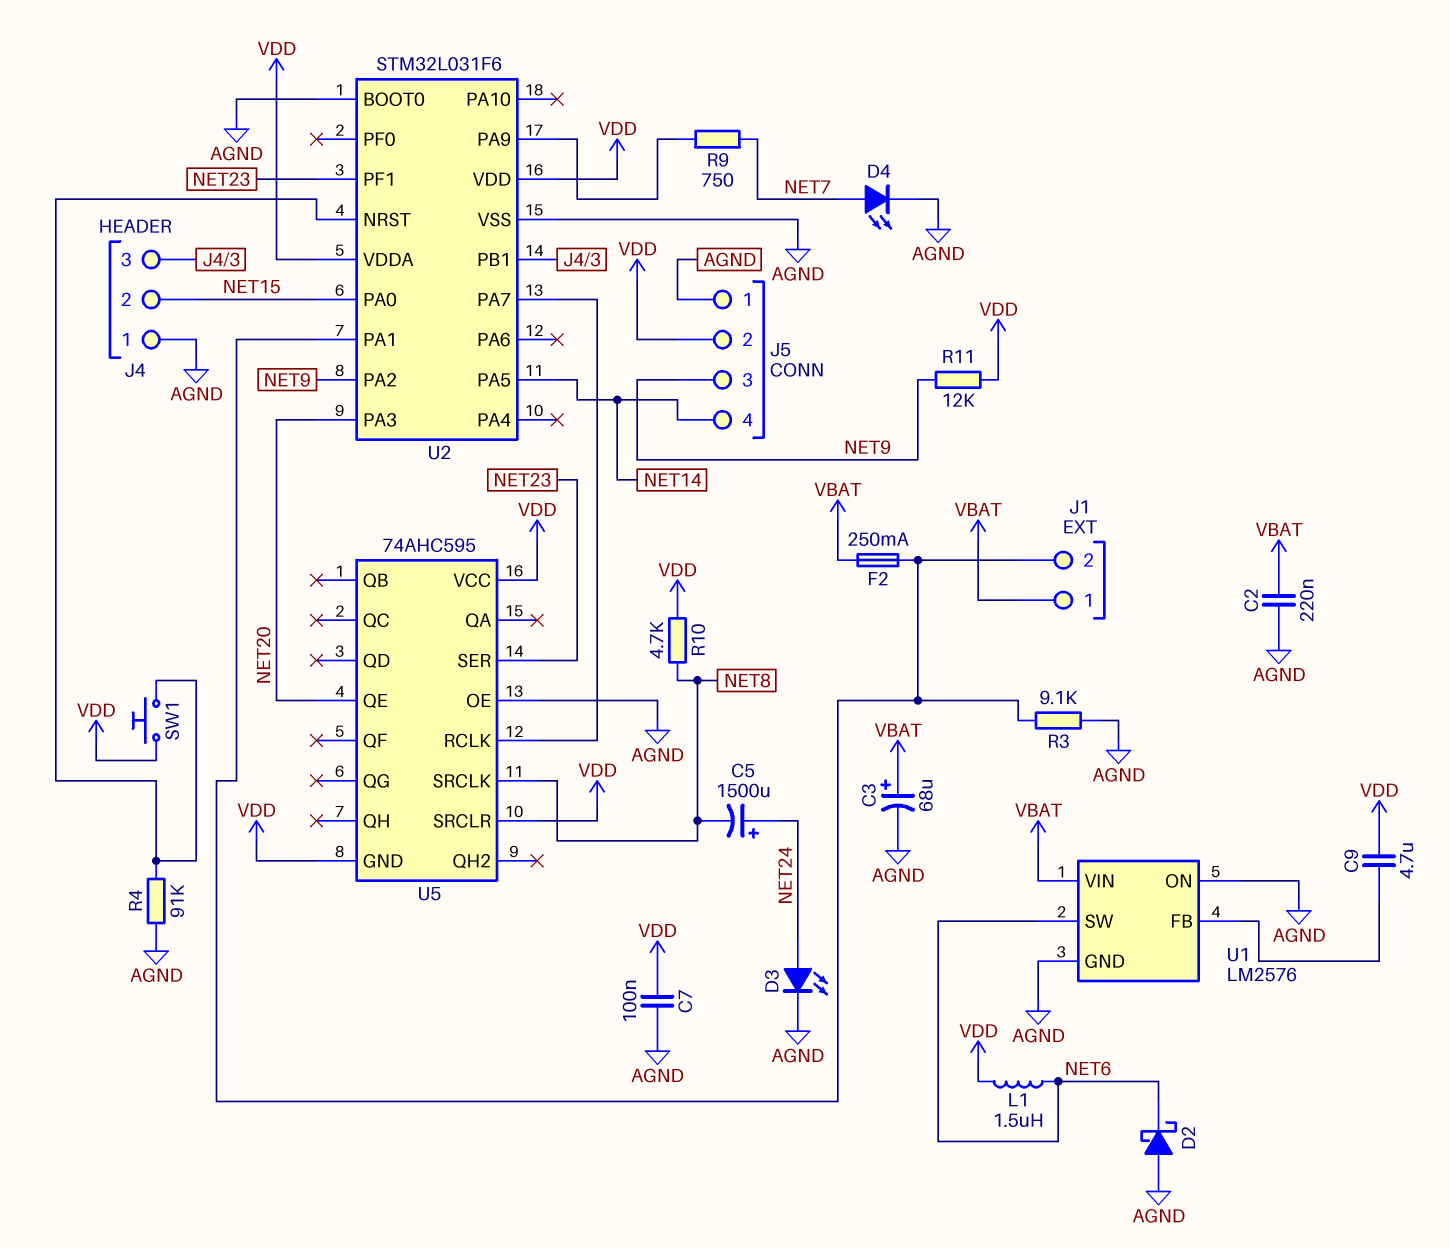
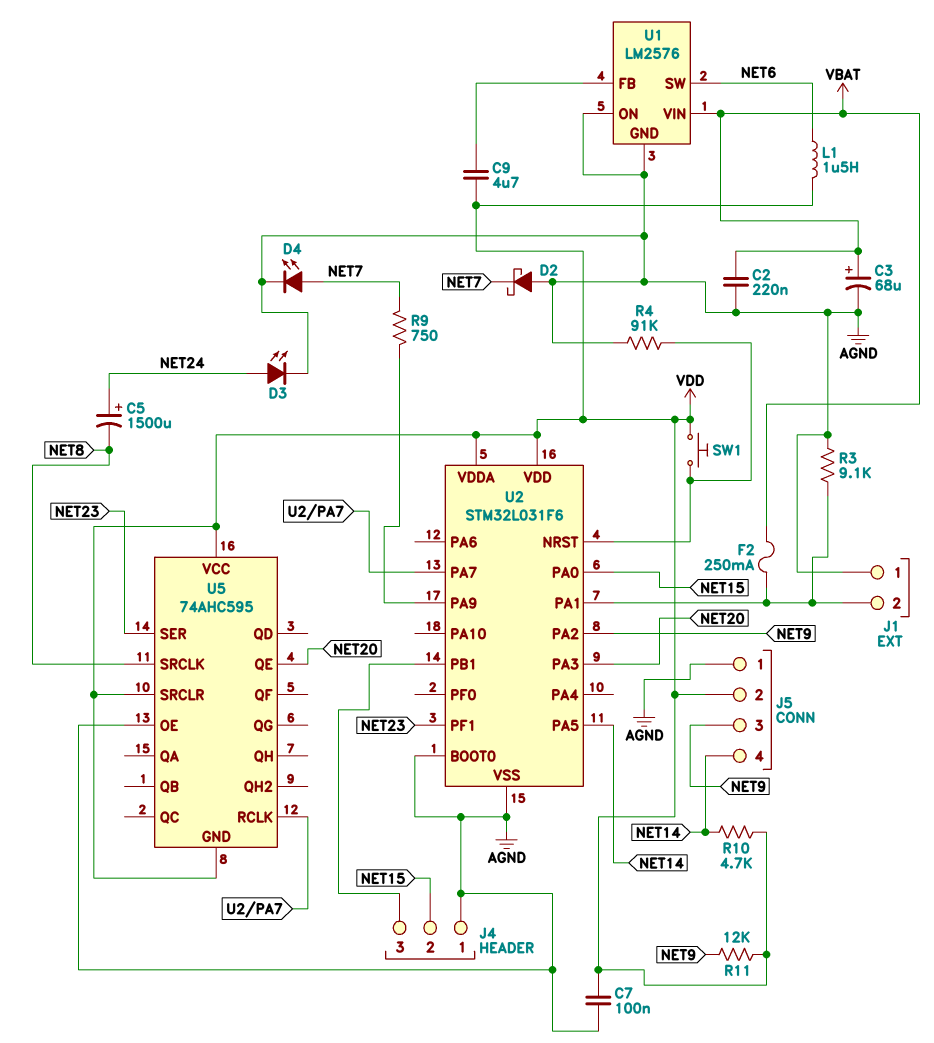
D2: schottky (A AGND, K NET6) -> schottky (A AGND, K NET7)
J1 pin 1: VBAT -> AGND
R10: 4.7k (NET8, VDD) -> 4.7k (NET14, VDD)

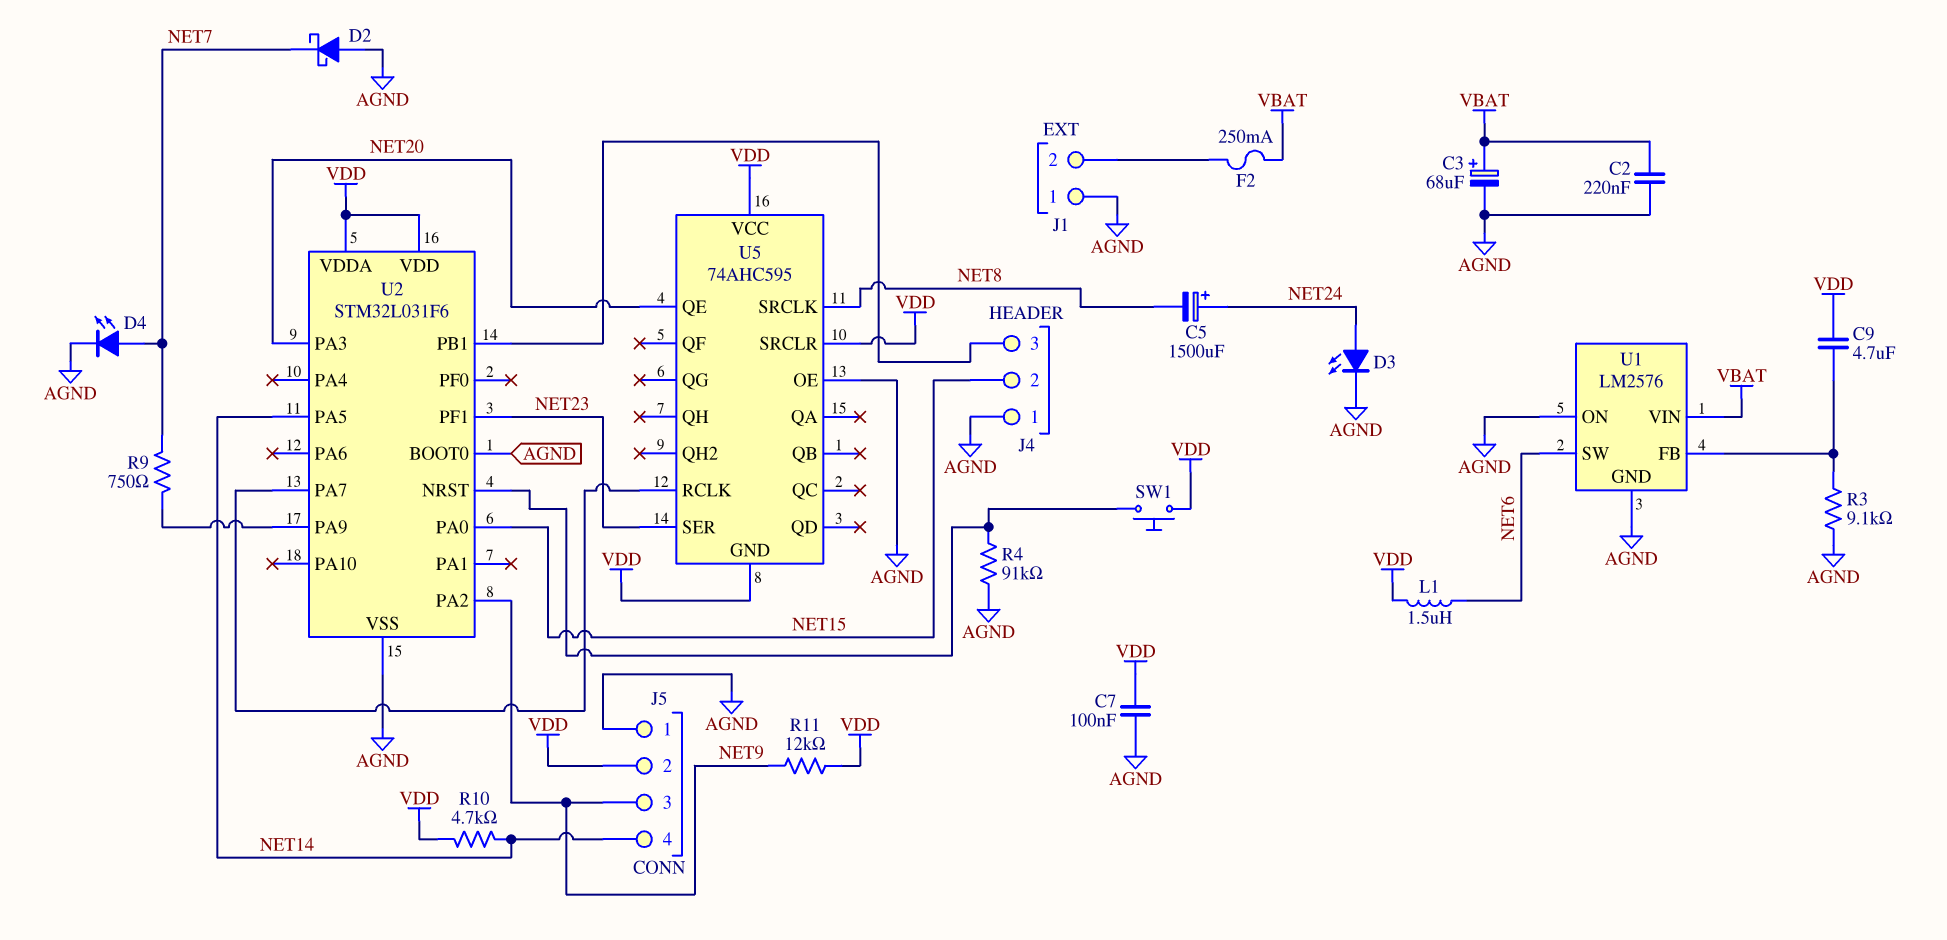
R3: 9.1k (AGND, J1/2) -> 9.1k (AGND, U1/FB)
U2 pin PA1: J1/2 -> none

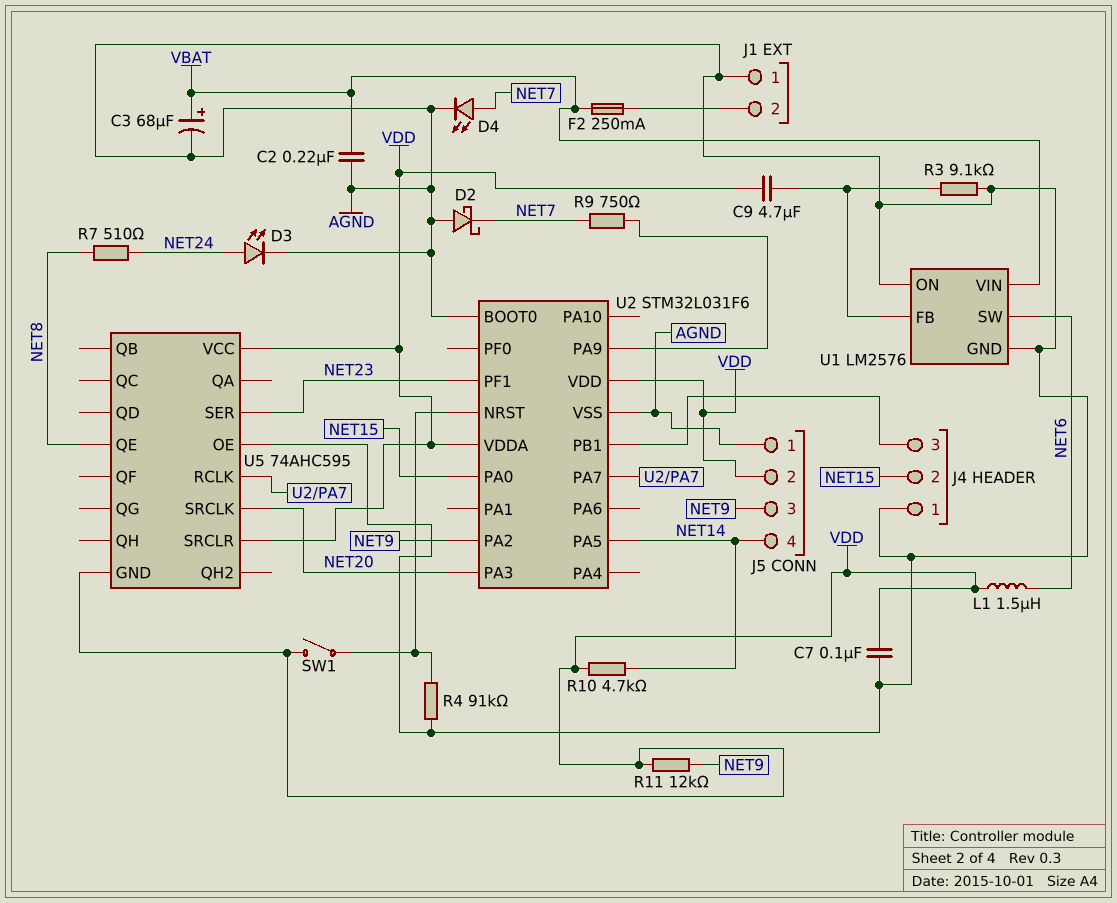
C5: 1500uF (plus NET24, minus NET8) -> none
R7: none -> 510 (NET8, NET24)
SW1: button (U2/NRST, VDD) -> switch (U2/NRST, VDD)
U5 pin QE: NET20 -> NET8
U5 pin SRCLK: NET8 -> NET20

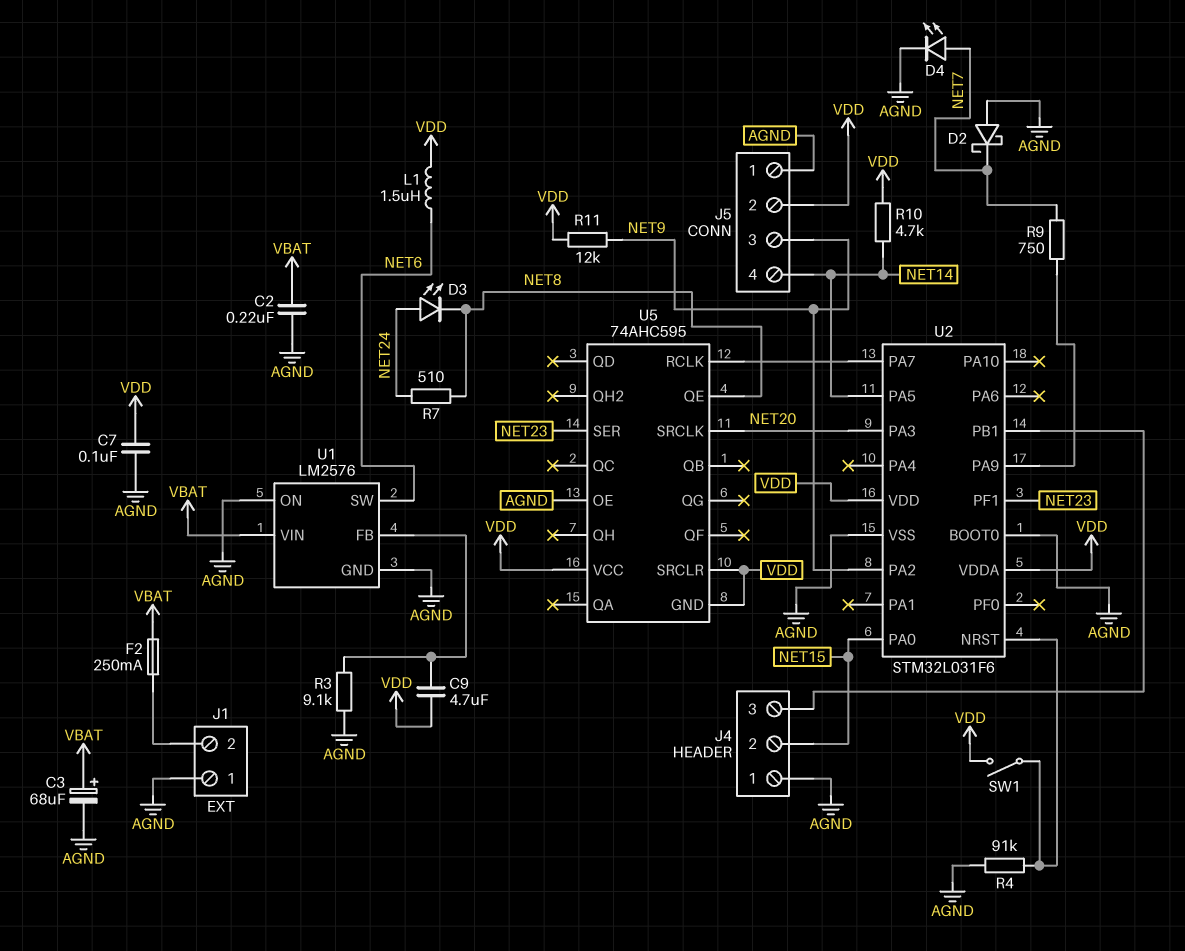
D3: LED (A NET24, K AGND) -> LED (A NET24, K NET8)

